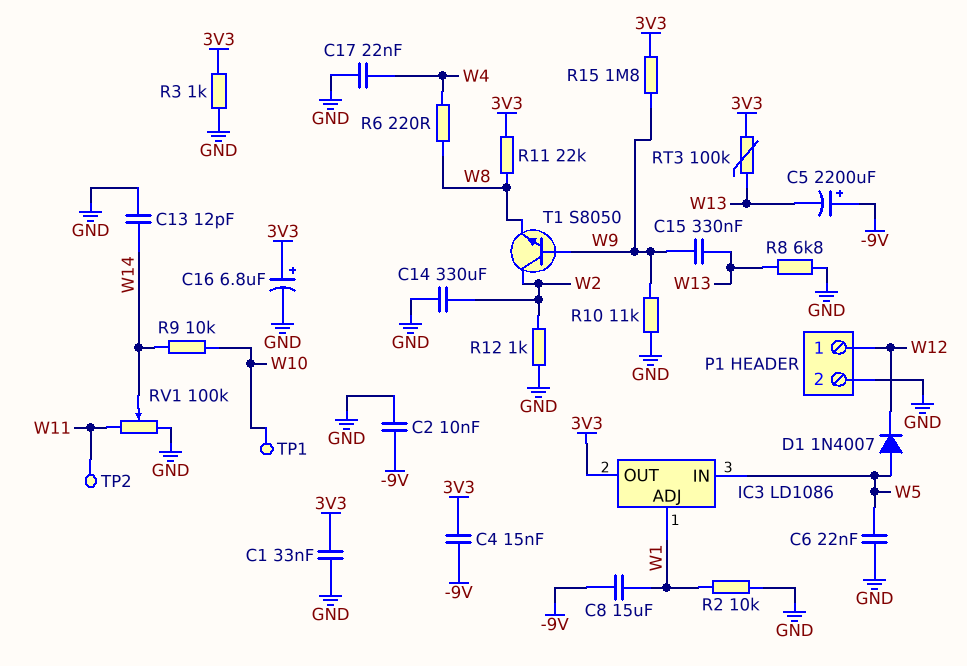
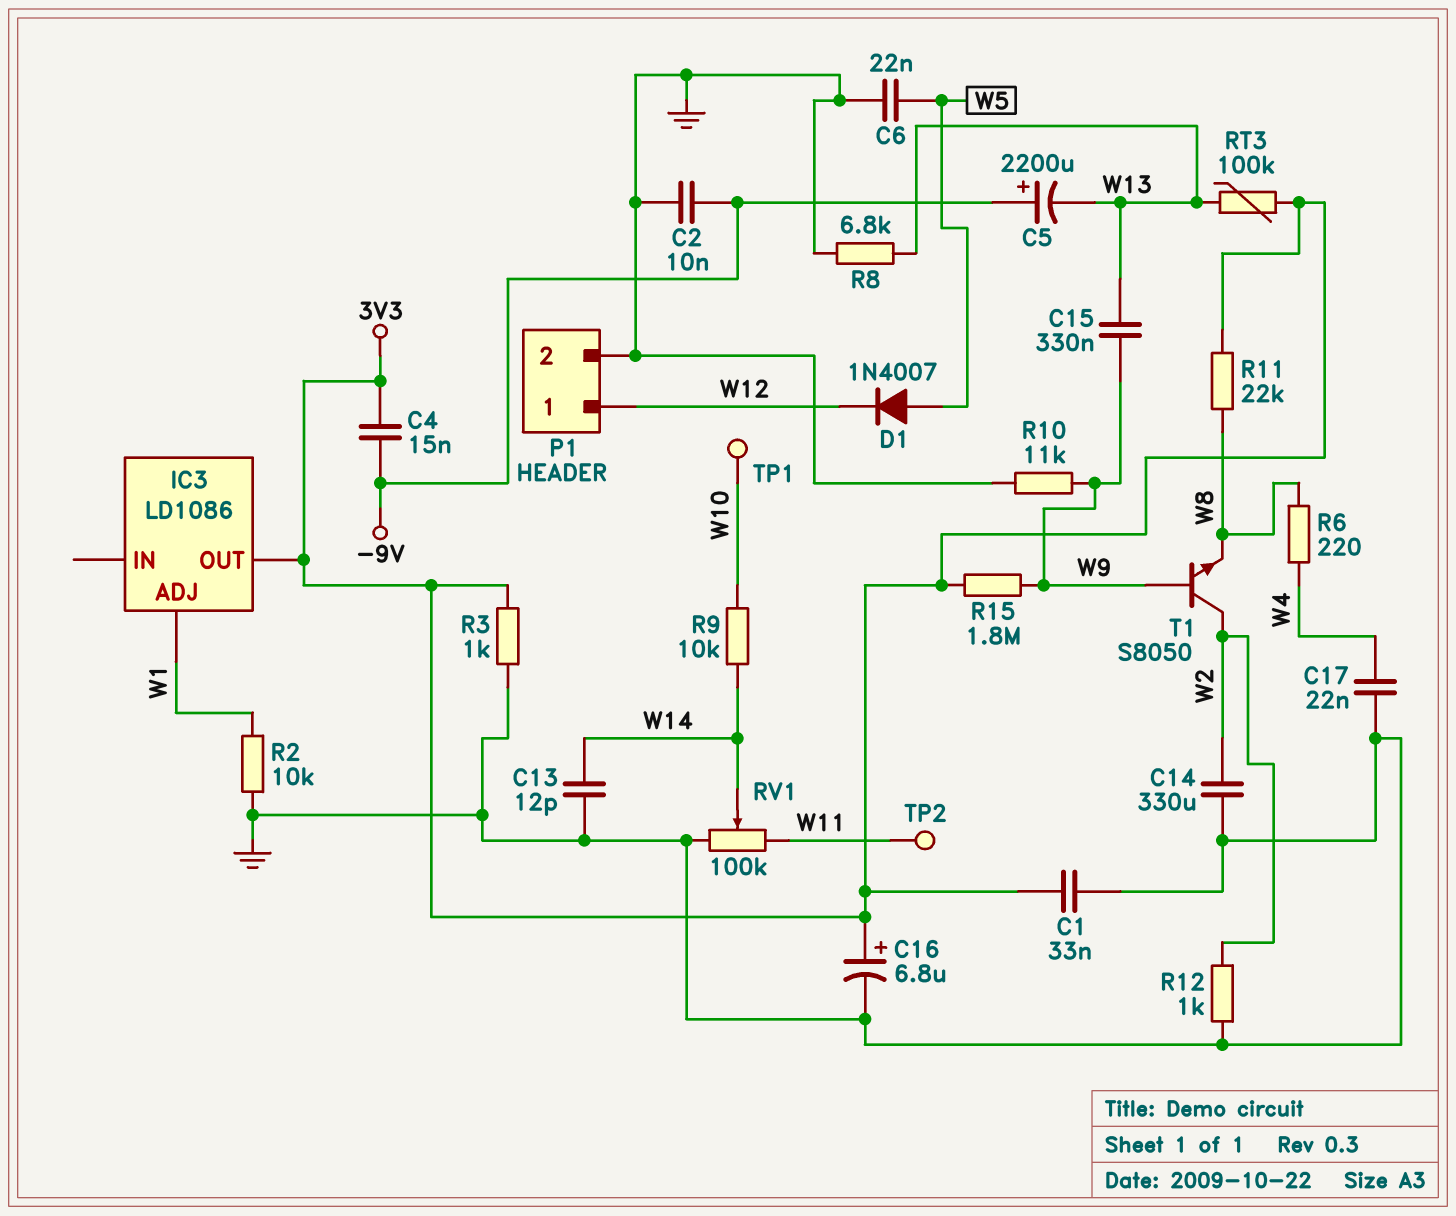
C8: 15uF (-9V, W1) -> none
IC3 pin IN: W5 -> none

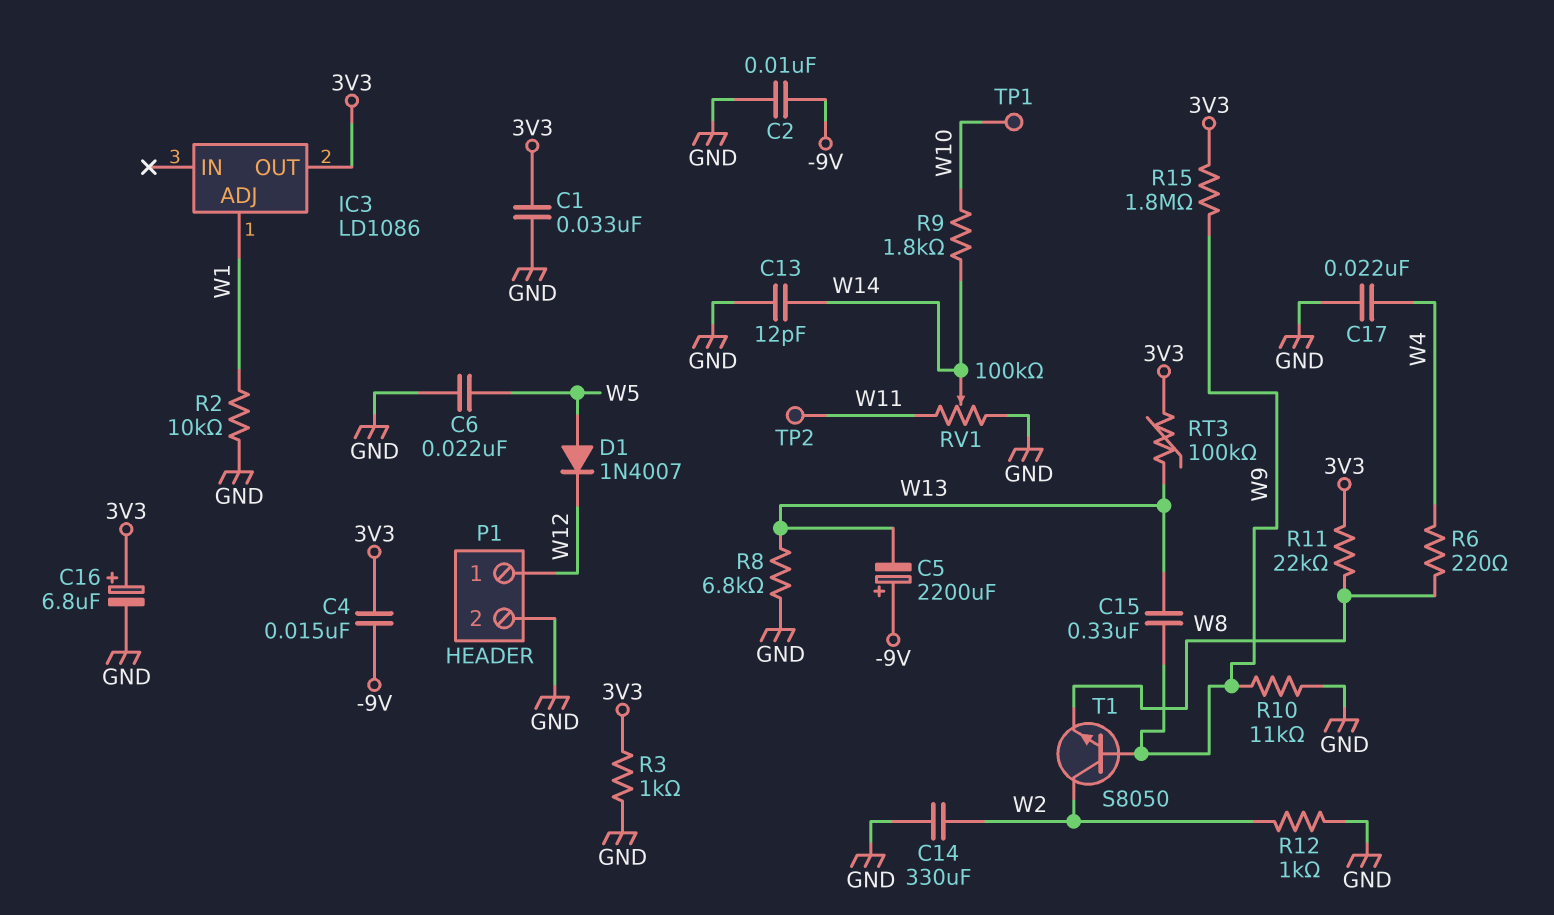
R9: 10k (W10, W14) -> 1.8k (W10, W14)

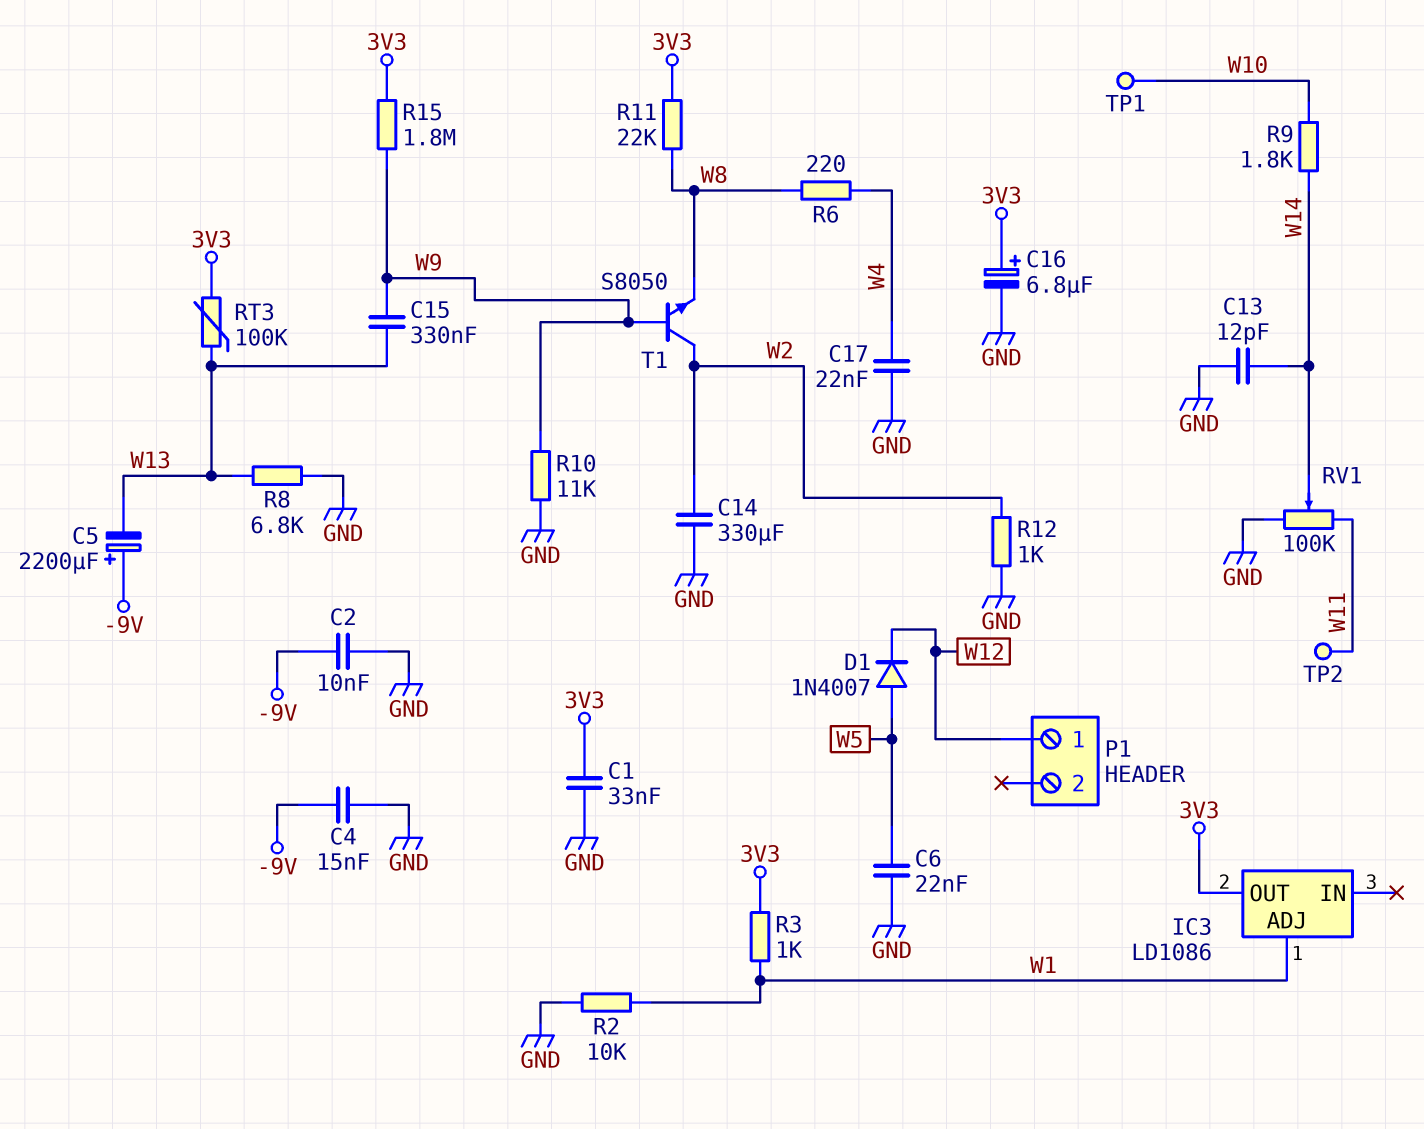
C4: 15nF (-9V, 3V3) -> 15nF (-9V, GND)
P1 pin 2: GND -> none
R3: 1k (3V3, GND) -> 1k (3V3, W1)

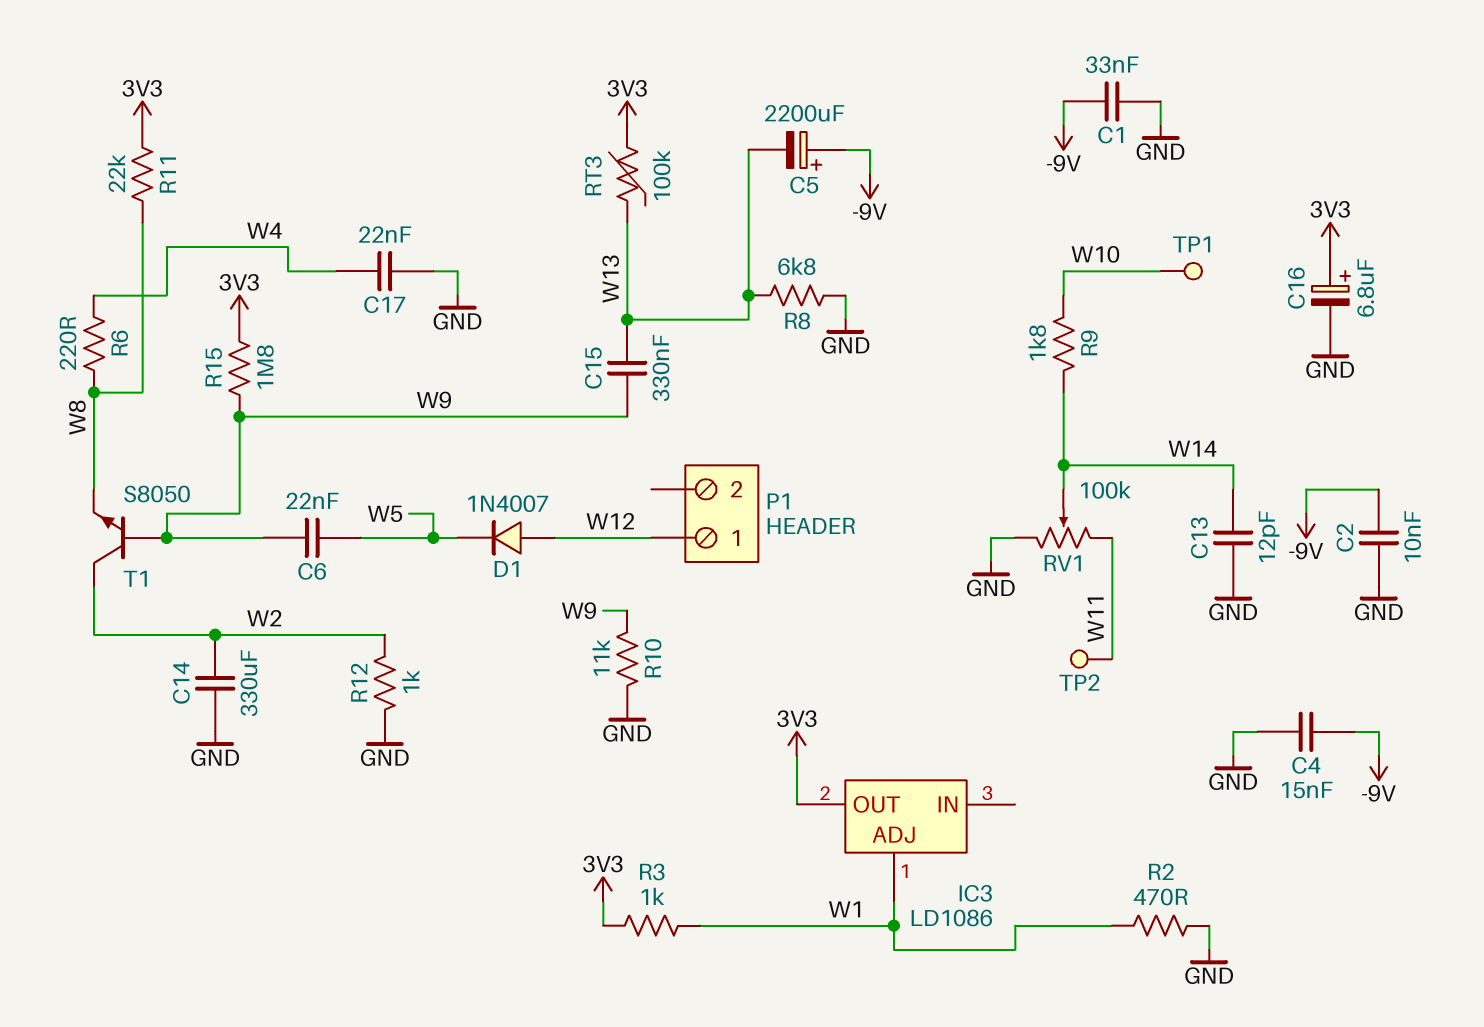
C1: 33nF (3V3, GND) -> 33nF (-9V, GND)
C6: 22nF (GND, W5) -> 22nF (W5, W9)
D1: diode 1N4007 (A W5, K W12) -> diode 1N4007 (A W12, K W5)
R2: 10k (GND, W1) -> 470 (GND, W1)

